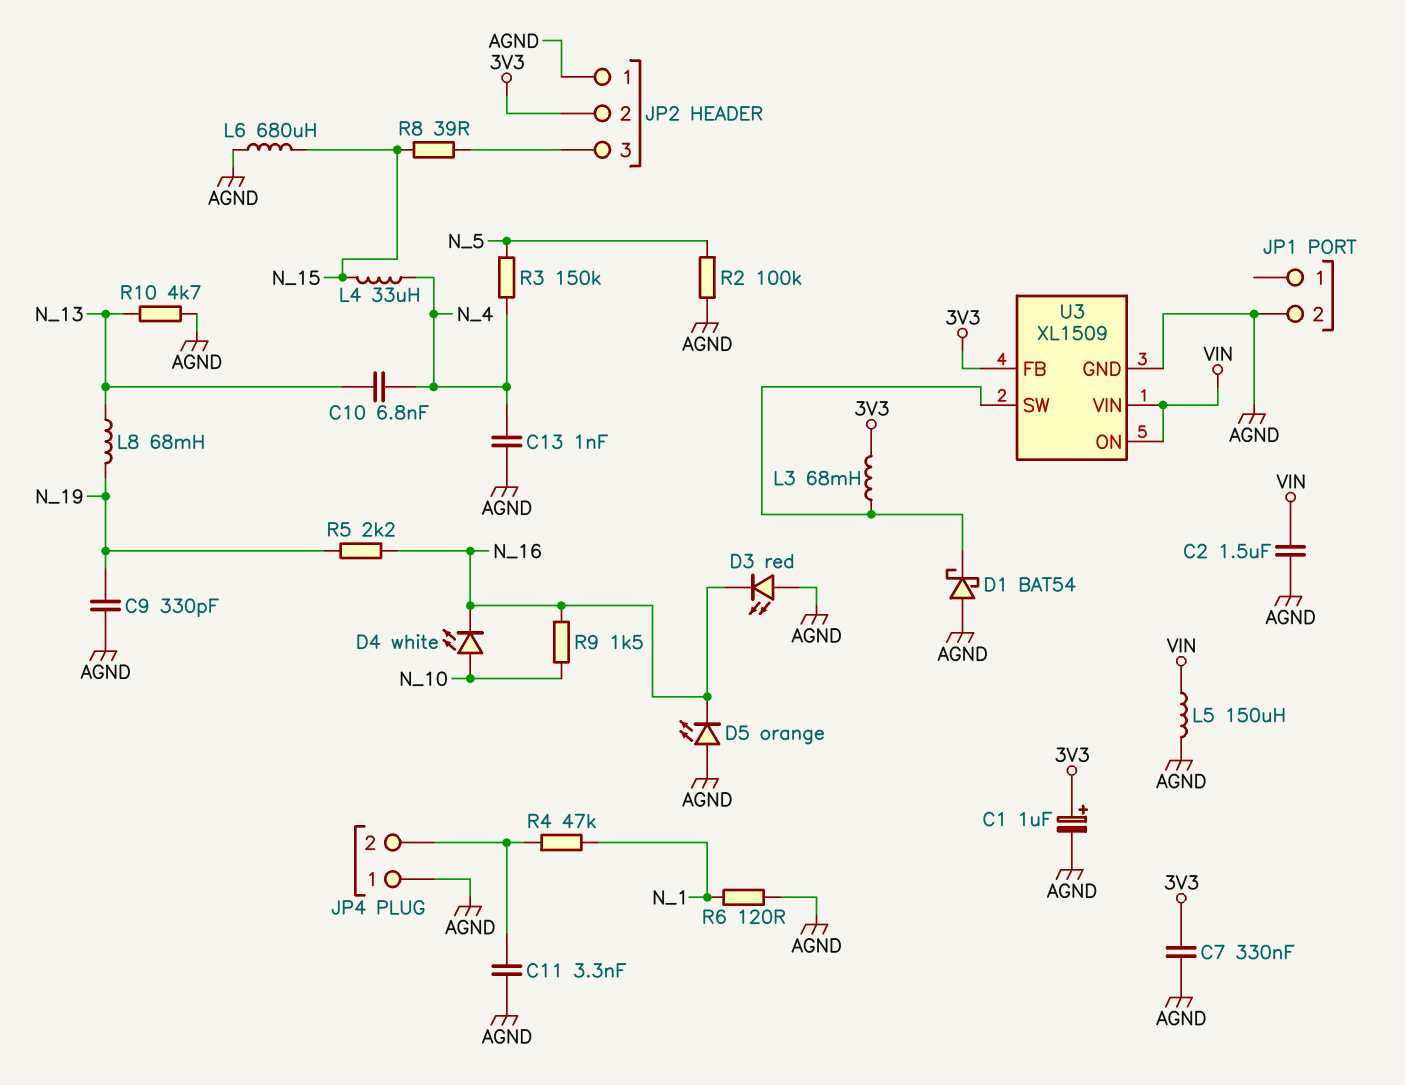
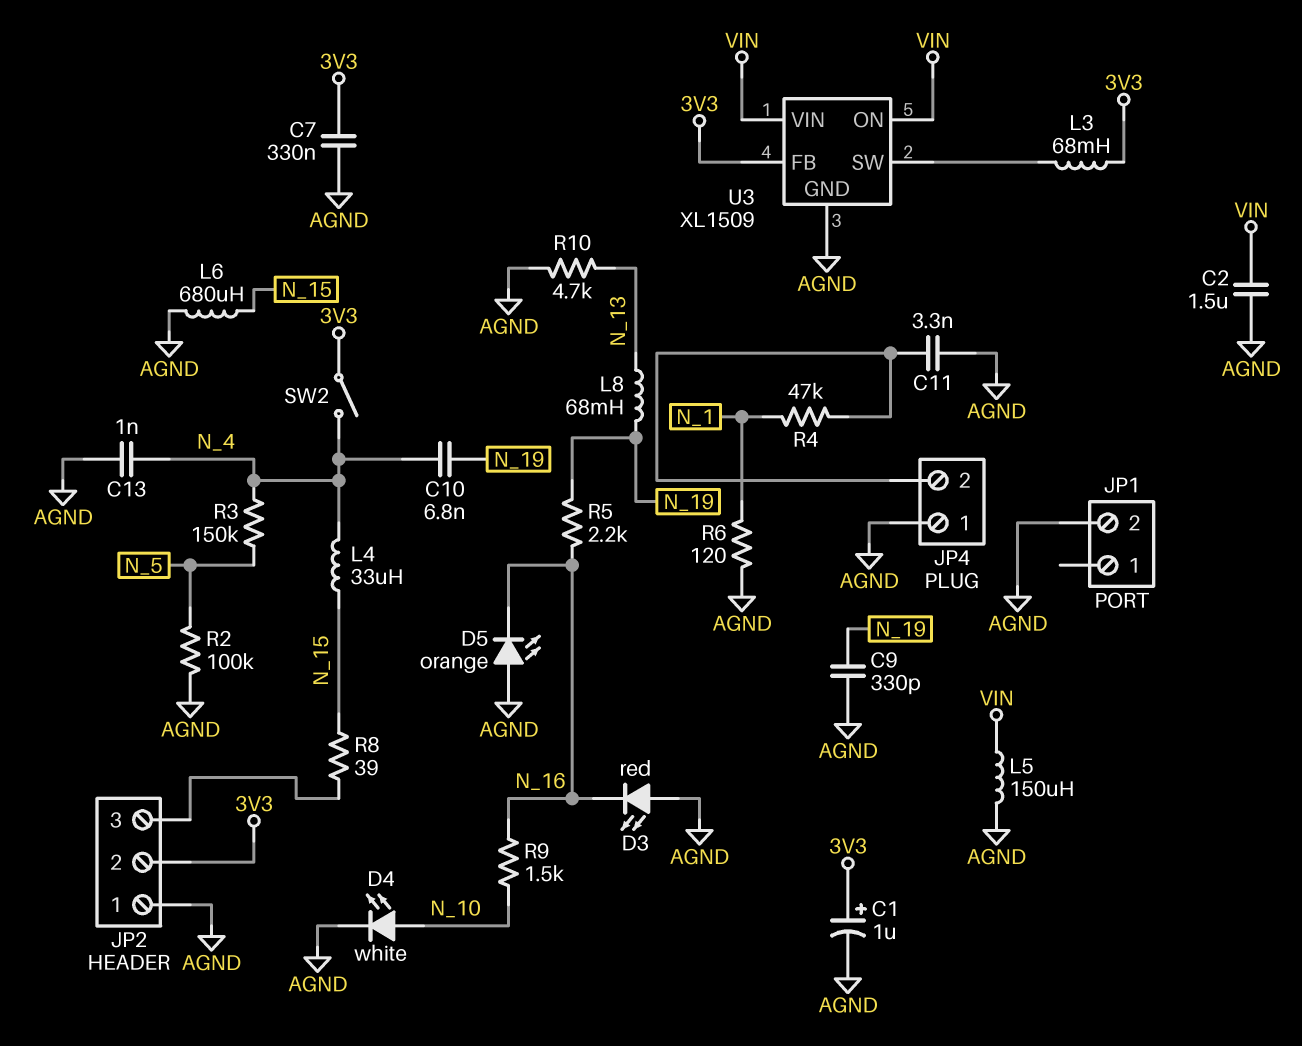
C10: 6.8nF (N_4, N_13) -> 6.8nF (N_4, N_19)
D1: schottky BAT54 (A AGND, K U3/SW) -> none
D4: LED white (A N_10, K N_16) -> LED white (A N_10, K AGND)
SW2: none -> switch (3V3, N_4)

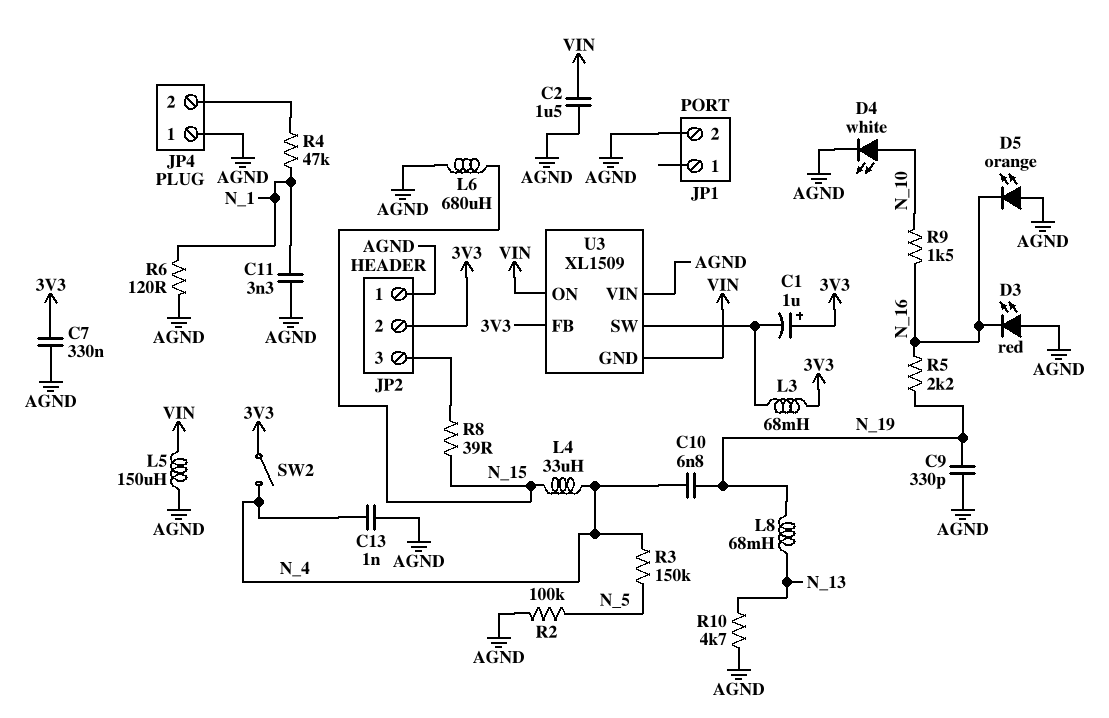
C1: 1uF (plus 3V3, minus AGND) -> 1uF (plus 3V3, minus U3/SW)
C11: 3.3nF (AGND, JP4/2) -> 3.3nF (AGND, N_1)
U3 pin GND: AGND -> VIN
U3 pin VIN: VIN -> AGND

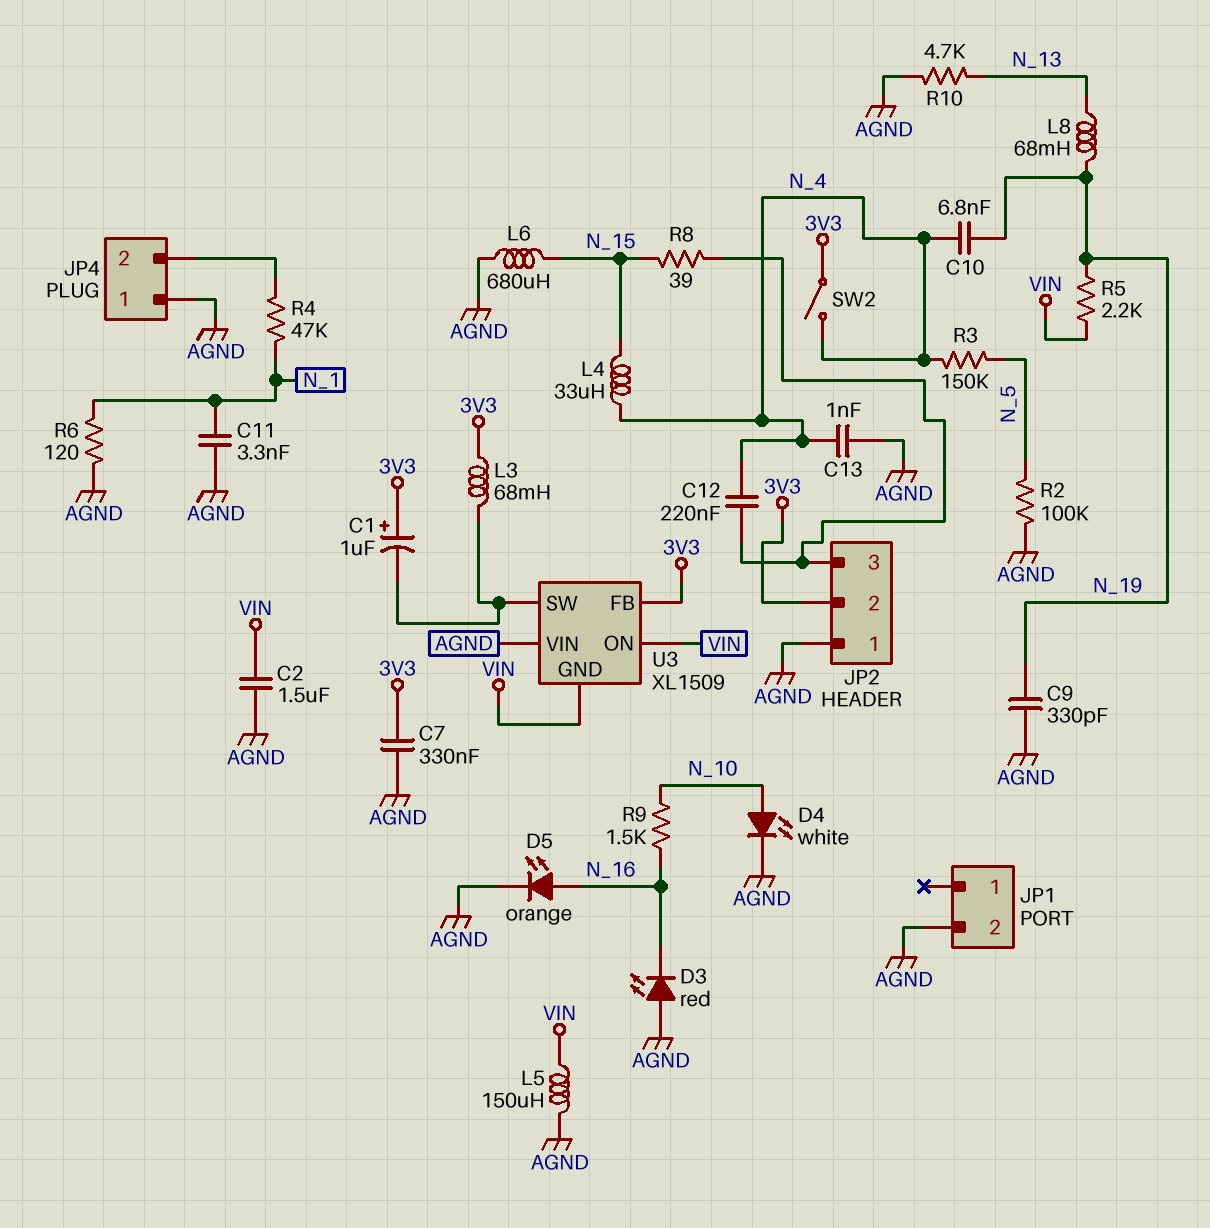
C12: none -> 220nF (JP2/3, N_4)
D5: LED orange (A AGND, K N_16) -> LED orange (A N_16, K AGND)
R5: 2.2k (N_16, N_19) -> 2.2k (N_19, VIN)

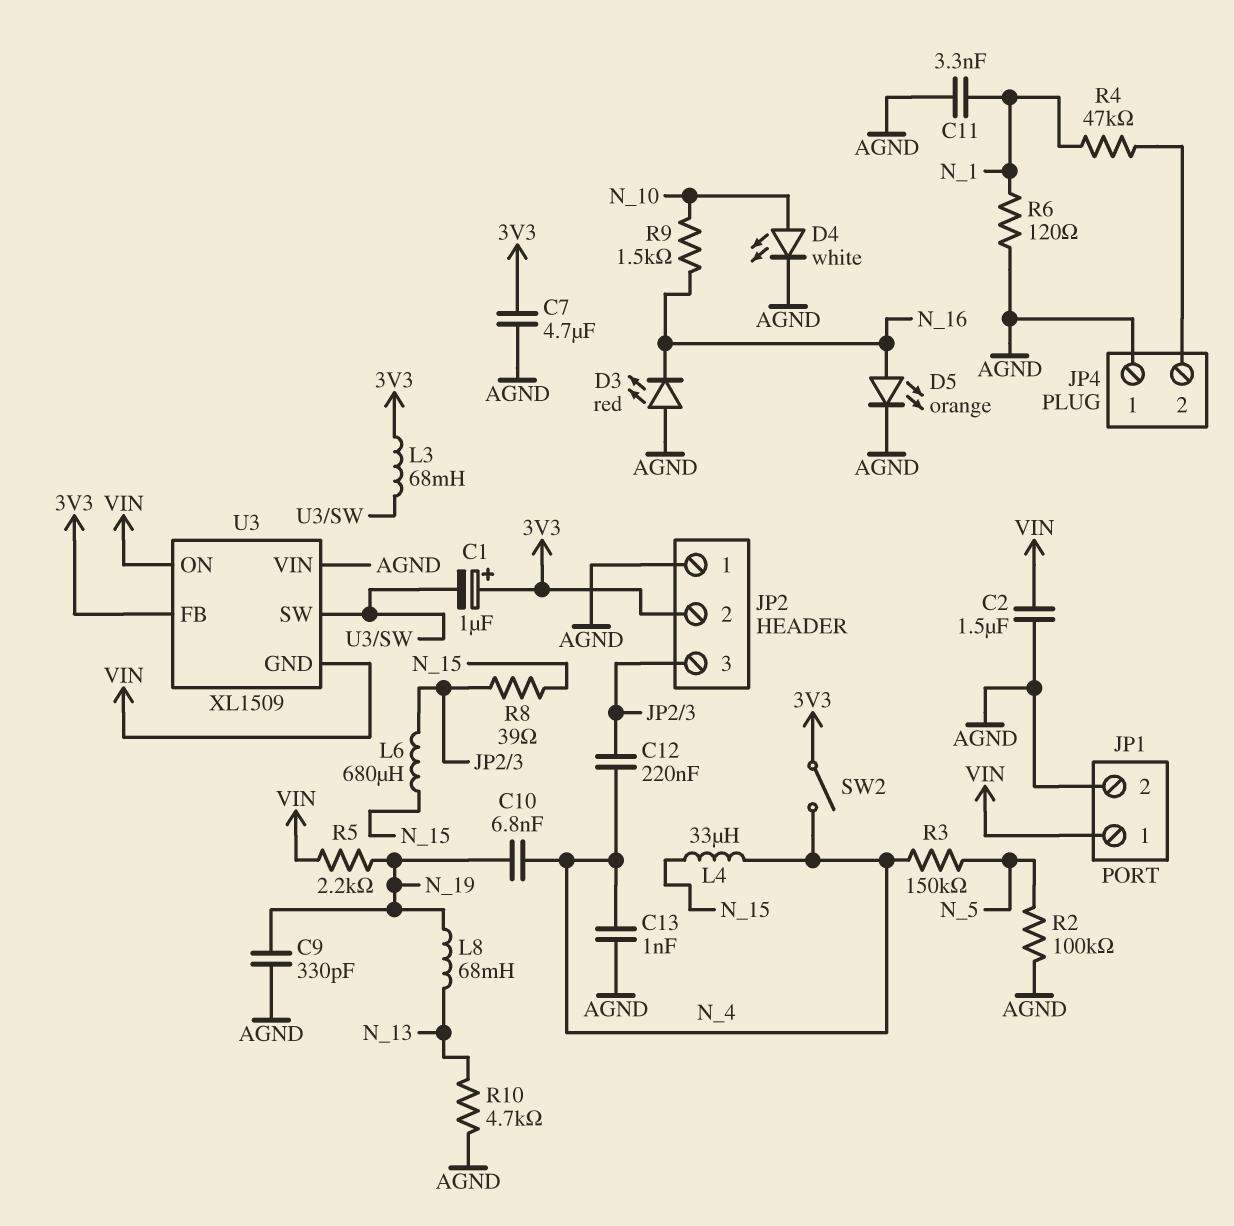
C7: 330nF (3V3, AGND) -> 4.7uF (3V3, AGND)
JP1 pin 1: none -> VIN
L5: 150uH (AGND, VIN) -> none
L6: 680uH (AGND, N_15) -> 680uH (JP2/3, N_15)

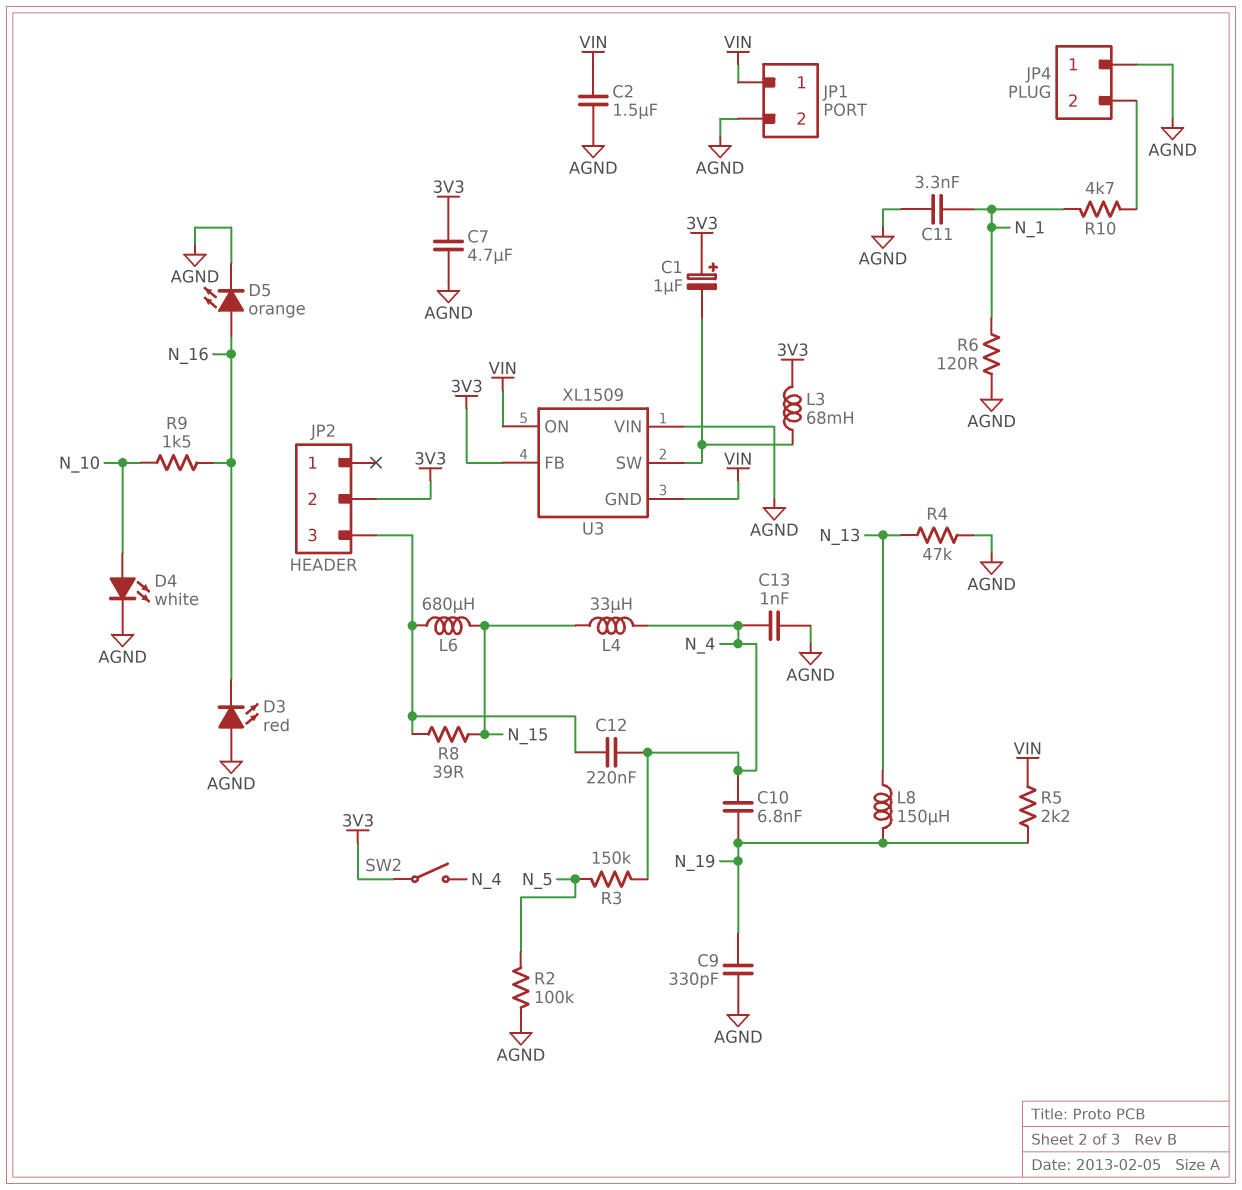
JP2 pin 1: AGND -> none
L8: 68mH (N_13, N_19) -> 150uH (N_13, N_19)
R4: 47k (JP4/2, N_1) -> 47k (AGND, N_13)
R10: 4.7k (AGND, N_13) -> 4.7k (JP4/2, N_1)

